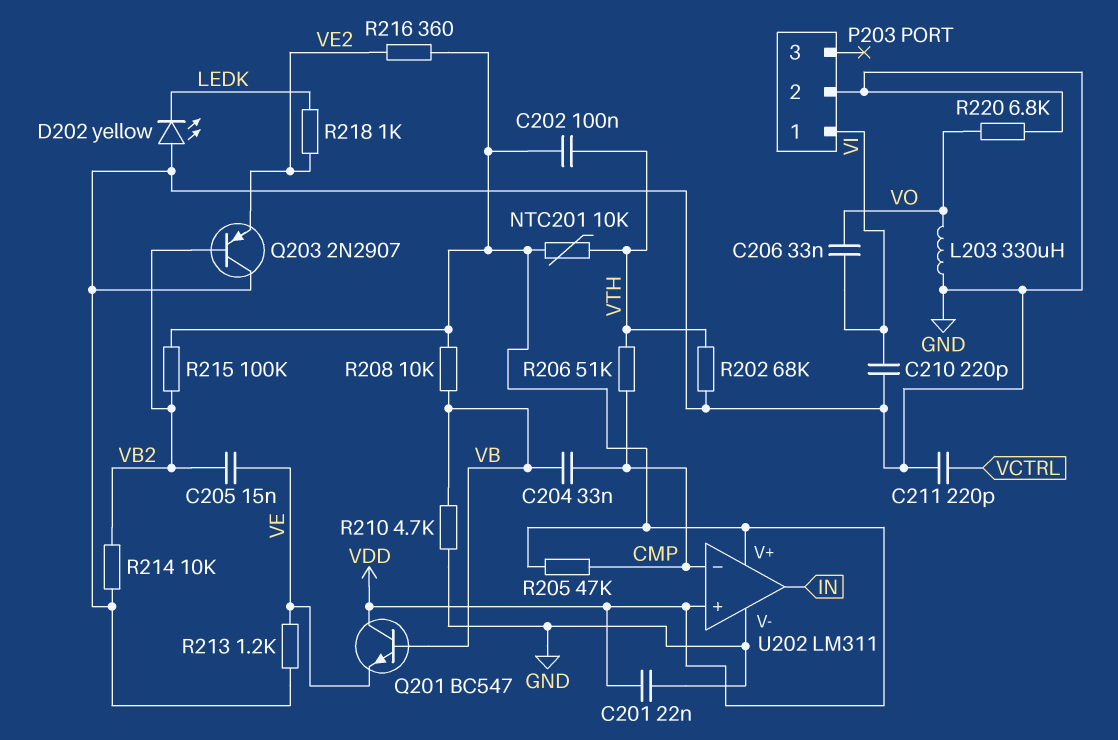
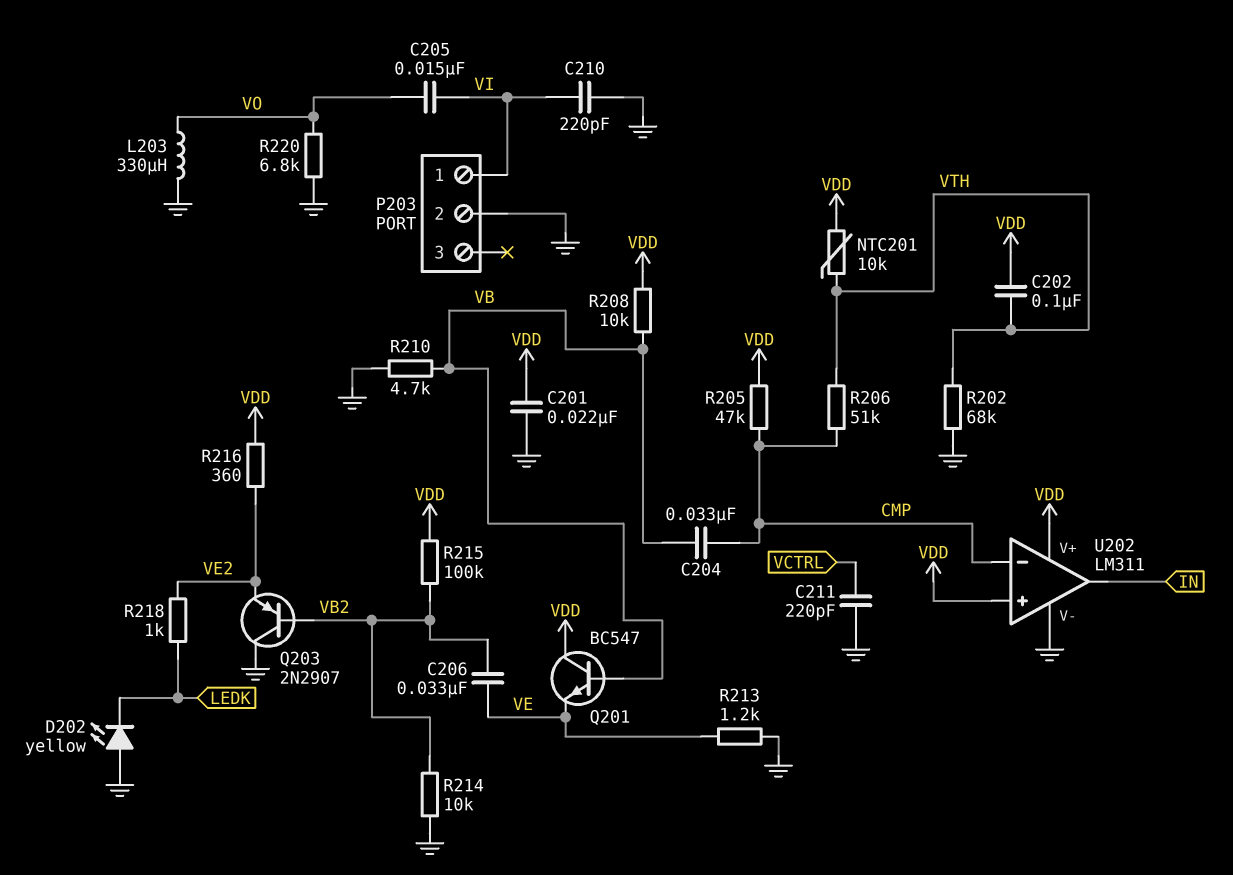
C205: 15nF (VB2, VE) -> 15nF (VI, VO)
C206: 33nF (VI, VO) -> 33nF (VB2, VE)

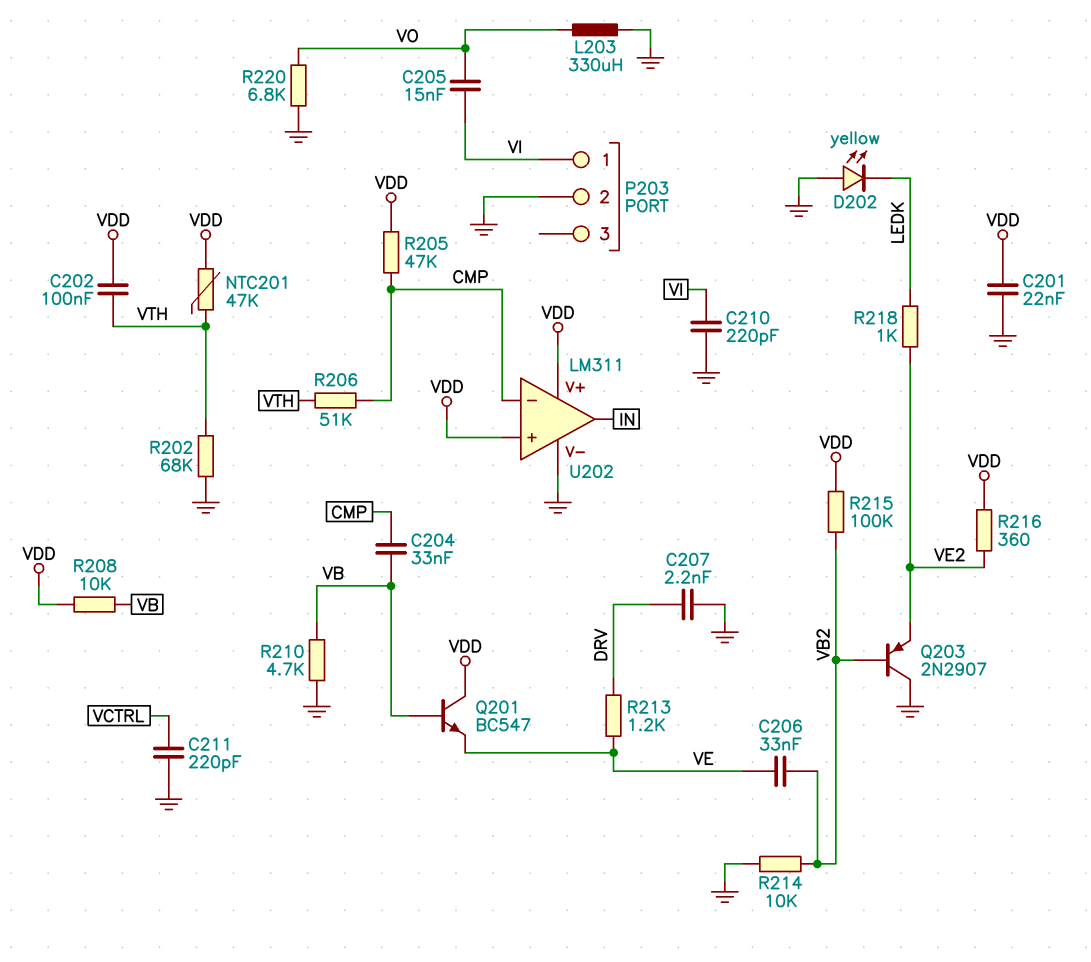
C207: none -> 2.2nF (DRV, GND)
NTC201: 10k (VDD, VTH) -> 47k (VDD, VTH)
R213: 1.2k (GND, VE) -> 1.2k (DRV, VE)

